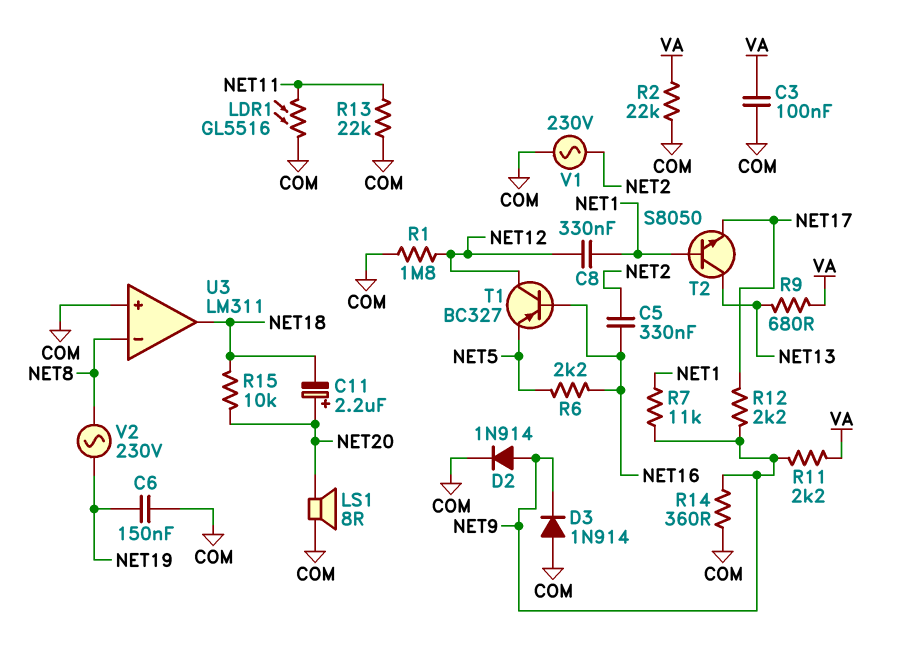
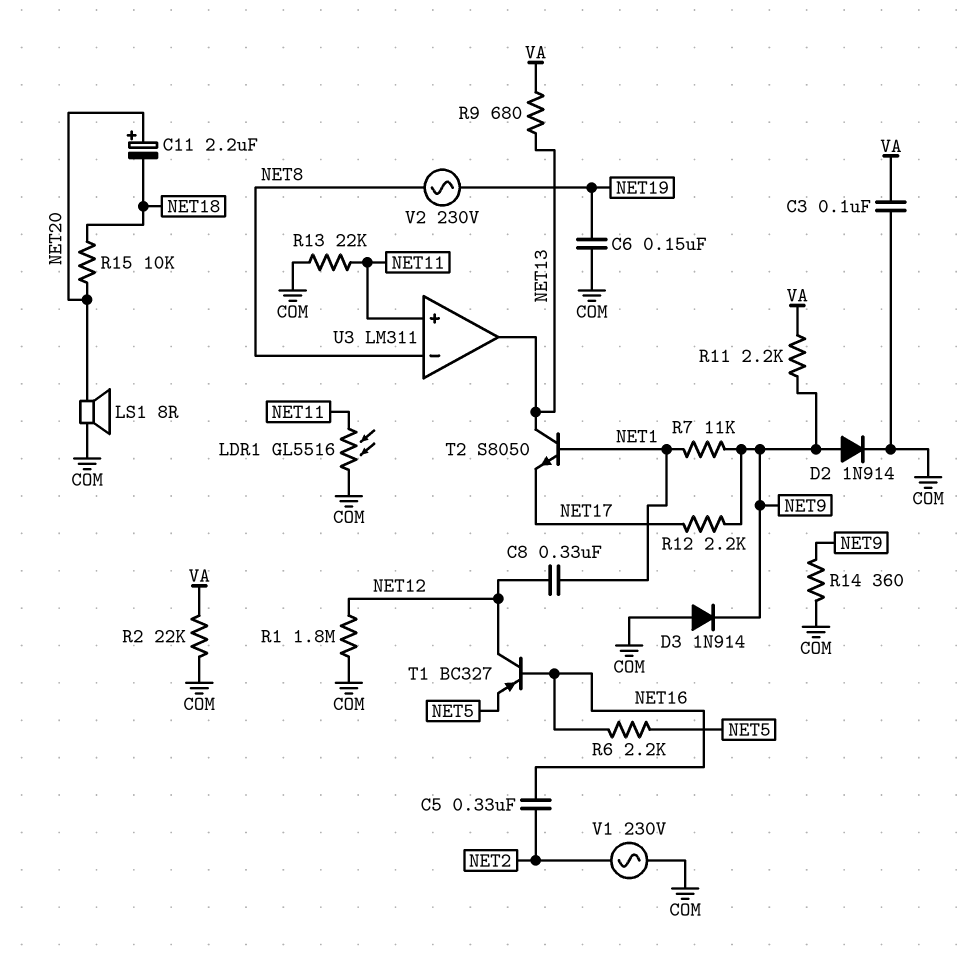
U3 pin in+: COM -> NET11
U3 pin out: NET18 -> NET13

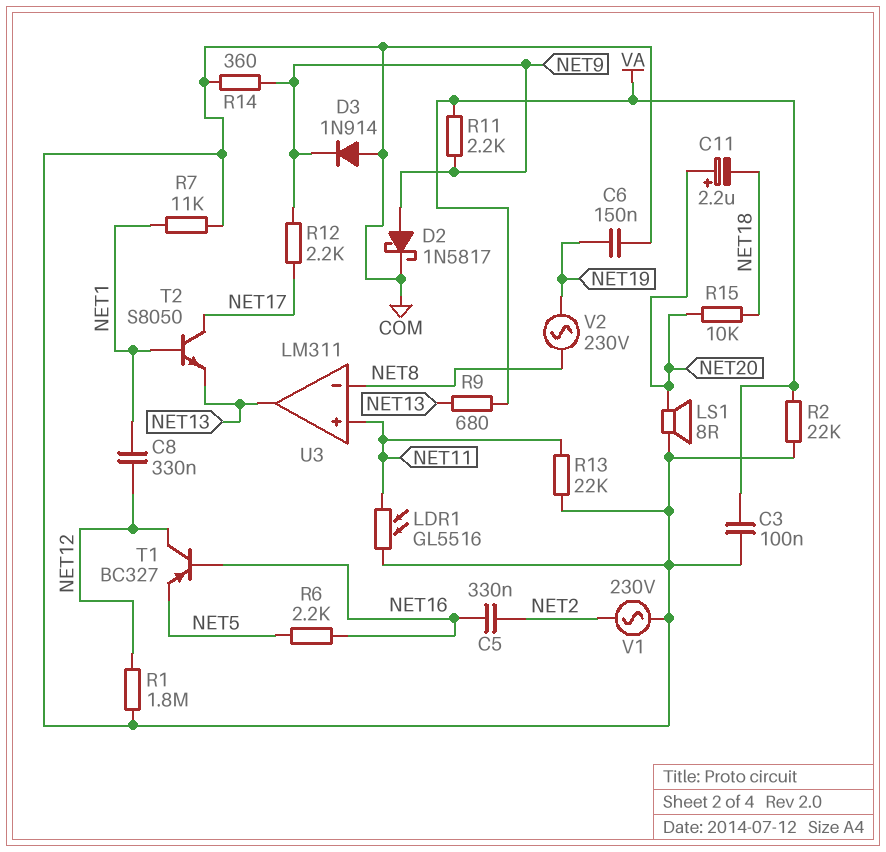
D2: diode 1N914 (A NET9, K COM) -> schottky 1N5817 (A NET9, K COM)
R7: 11k (NET1, NET9) -> 11k (COM, NET1)
T2: NPN S8050 (B NET1, C NET13, E NET17) -> NPN S8050 (B NET1, C NET17, E NET13)

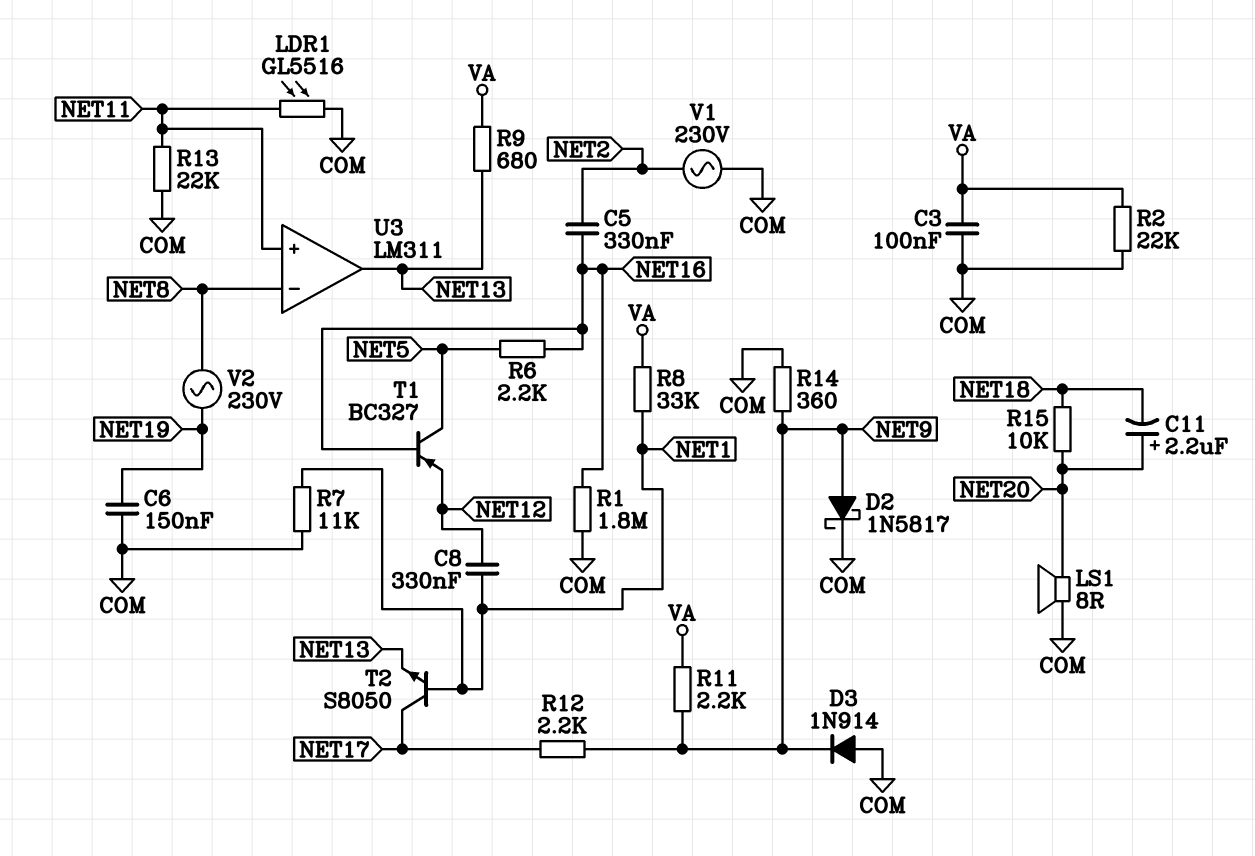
R1: 1.8M (COM, NET12) -> 1.8M (COM, NET16)
R8: none -> 33k (NET1, VA)
T1: PNP BC327 (B NET16, C NET12, E NET5) -> PNP BC327 (B NET16, C NET5, E NET12)

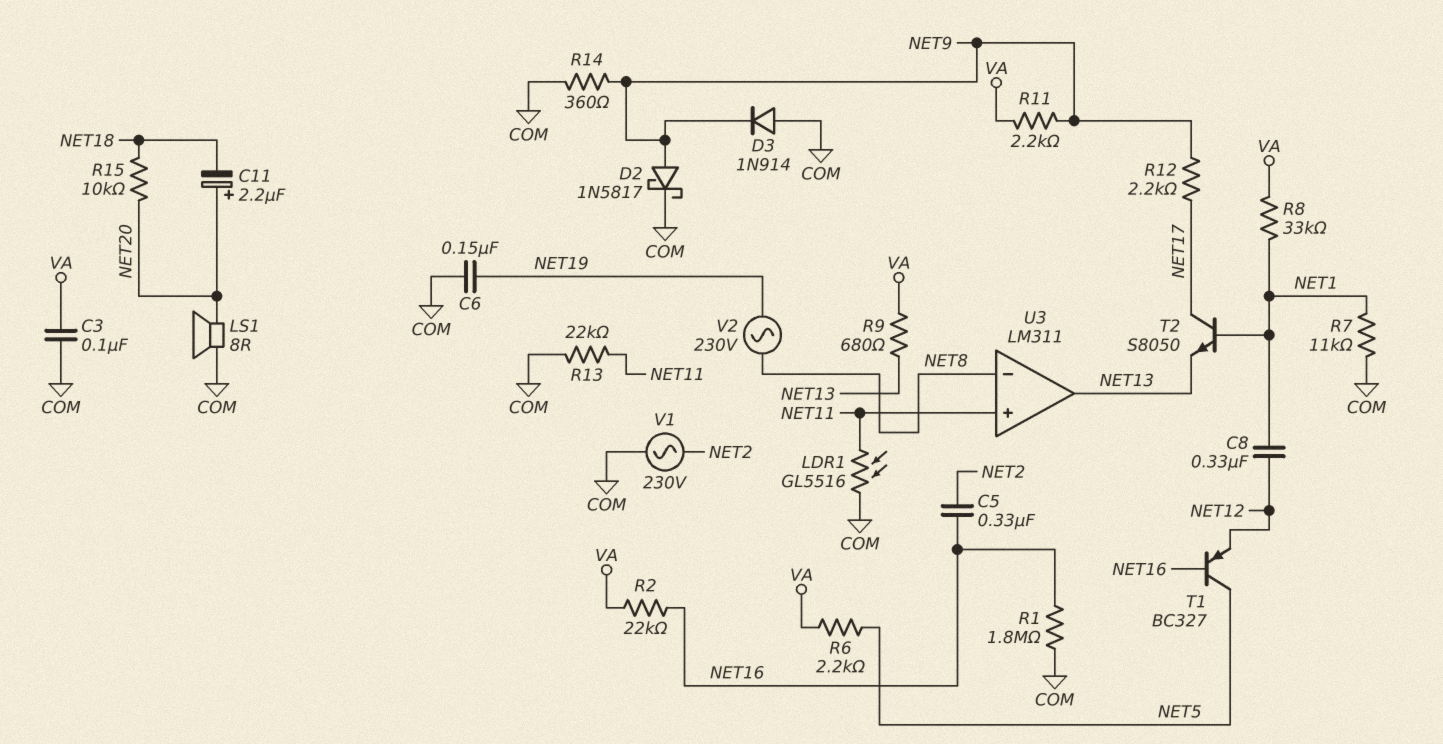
R2: 22k (COM, VA) -> 22k (NET16, VA)
R6: 2.2k (NET5, NET16) -> 2.2k (NET5, VA)

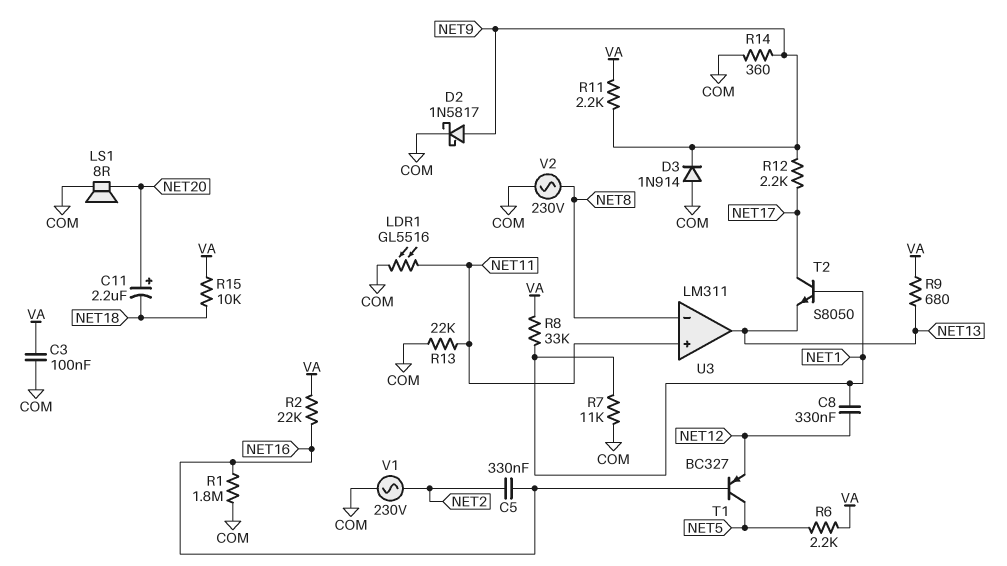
C6: 150nF (COM, NET19) -> none
R15: 10k (NET18, NET20) -> 10k (NET18, VA)
V2: AC 230V (NET8, NET19) -> AC 230V (COM, NET8)

